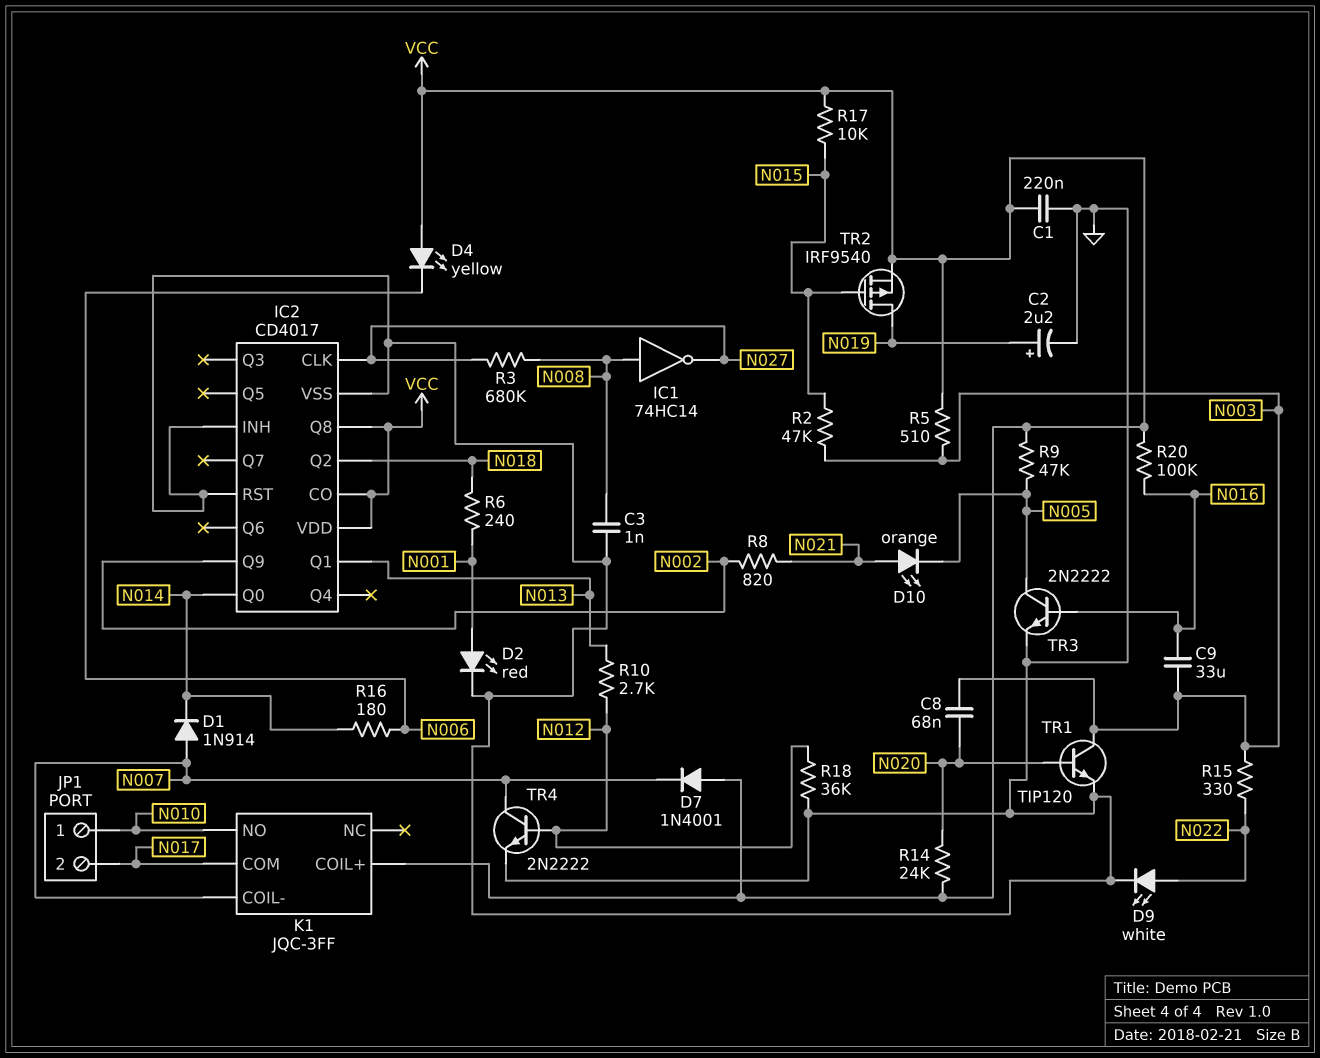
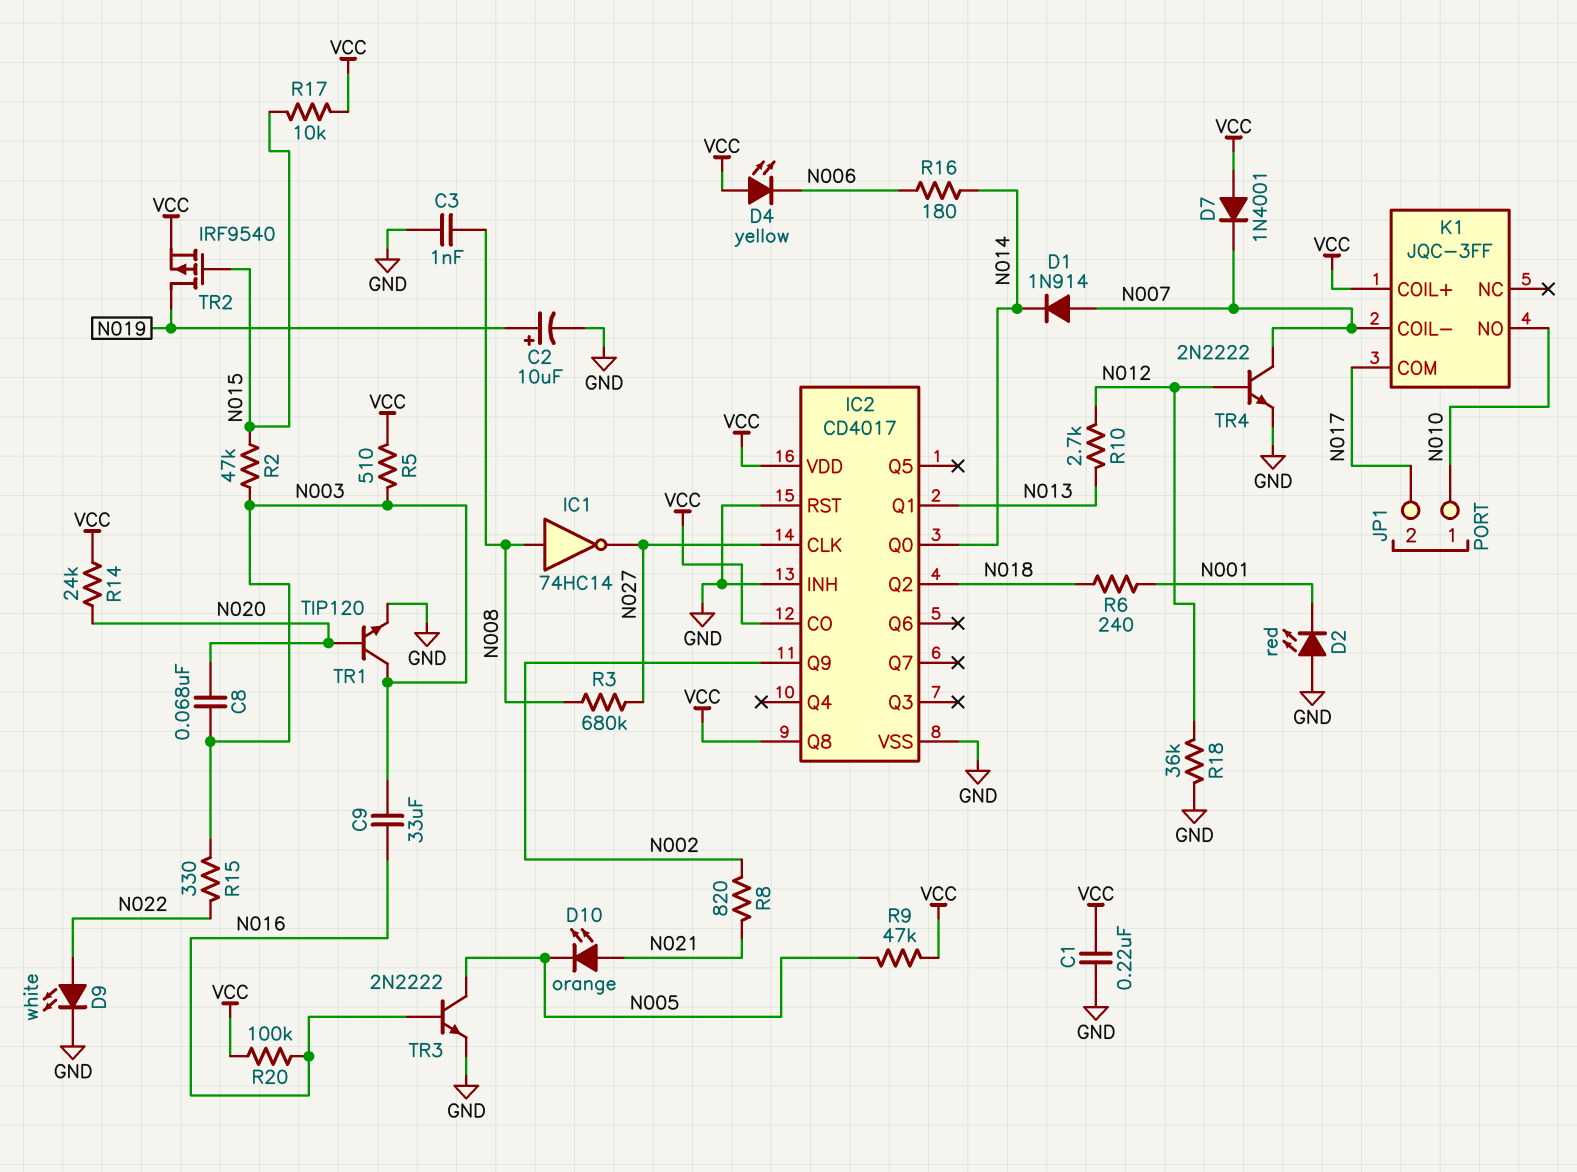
C2: 2.2uF (plus N019, minus GND) -> 10uF (plus N019, minus GND)
D2: LED red (A N001, K GND) -> LED red (A GND, K N001)

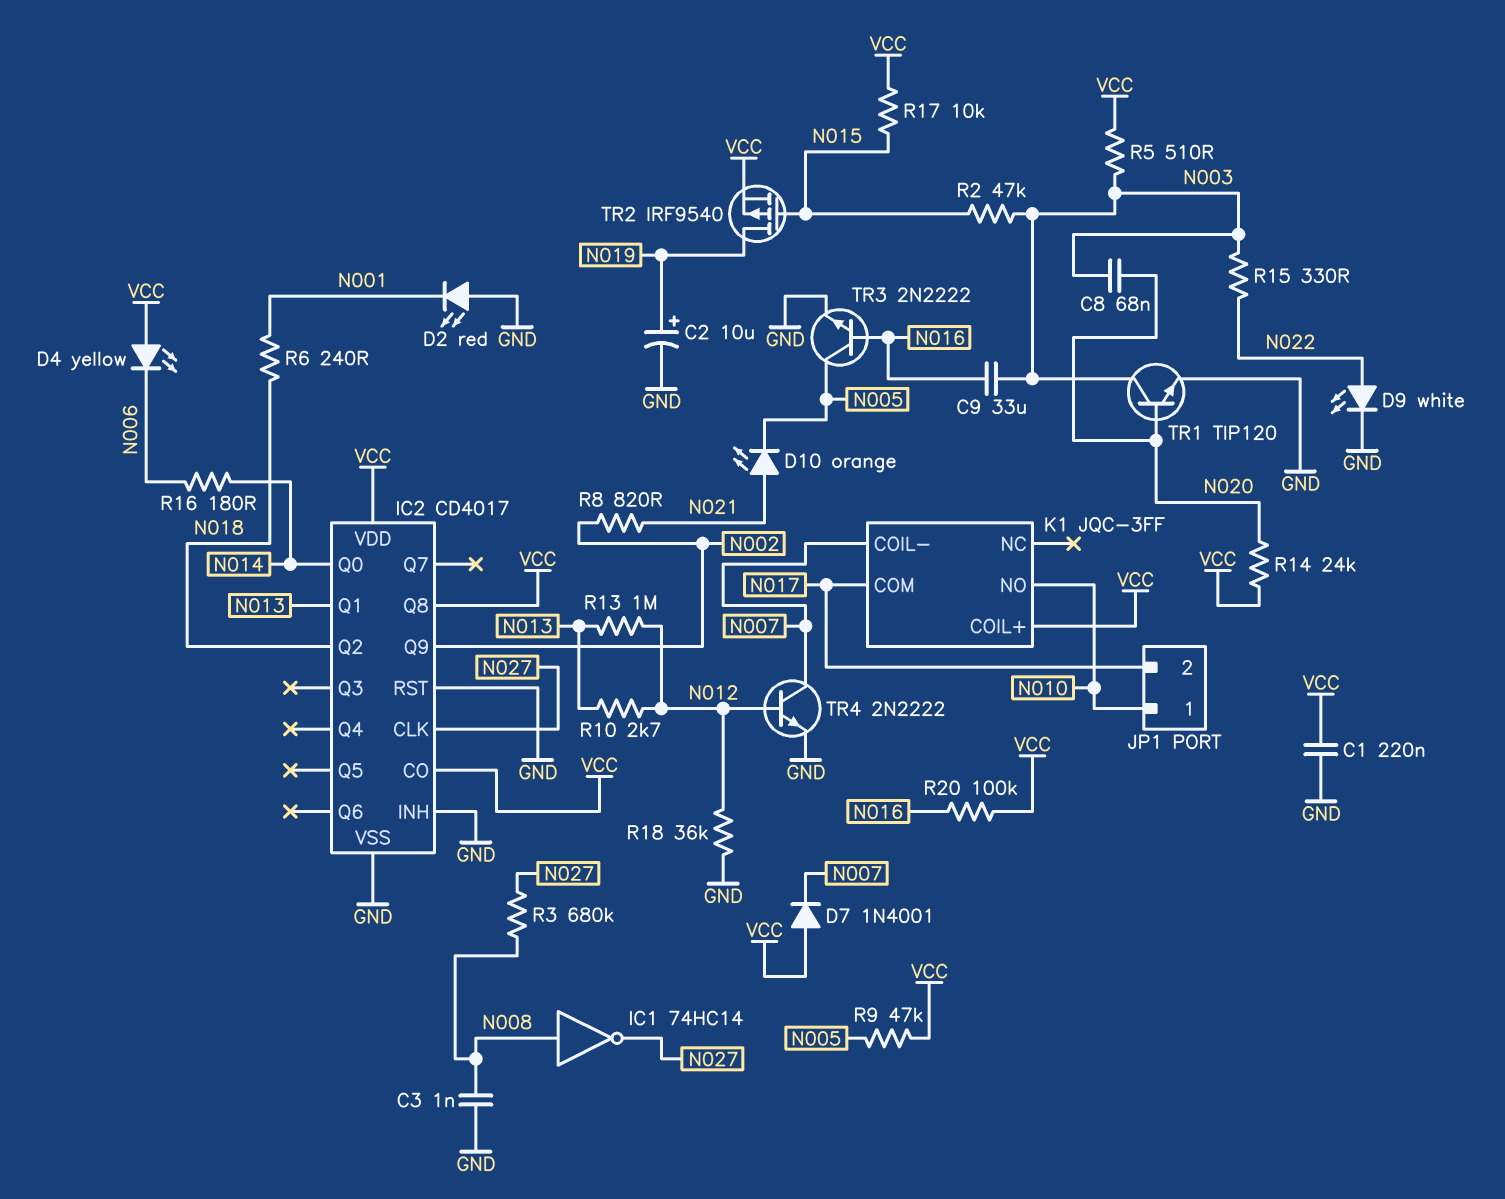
D1: diode 1N914 (A N007, K N014) -> none
R13: none -> 1M (N012, N013)

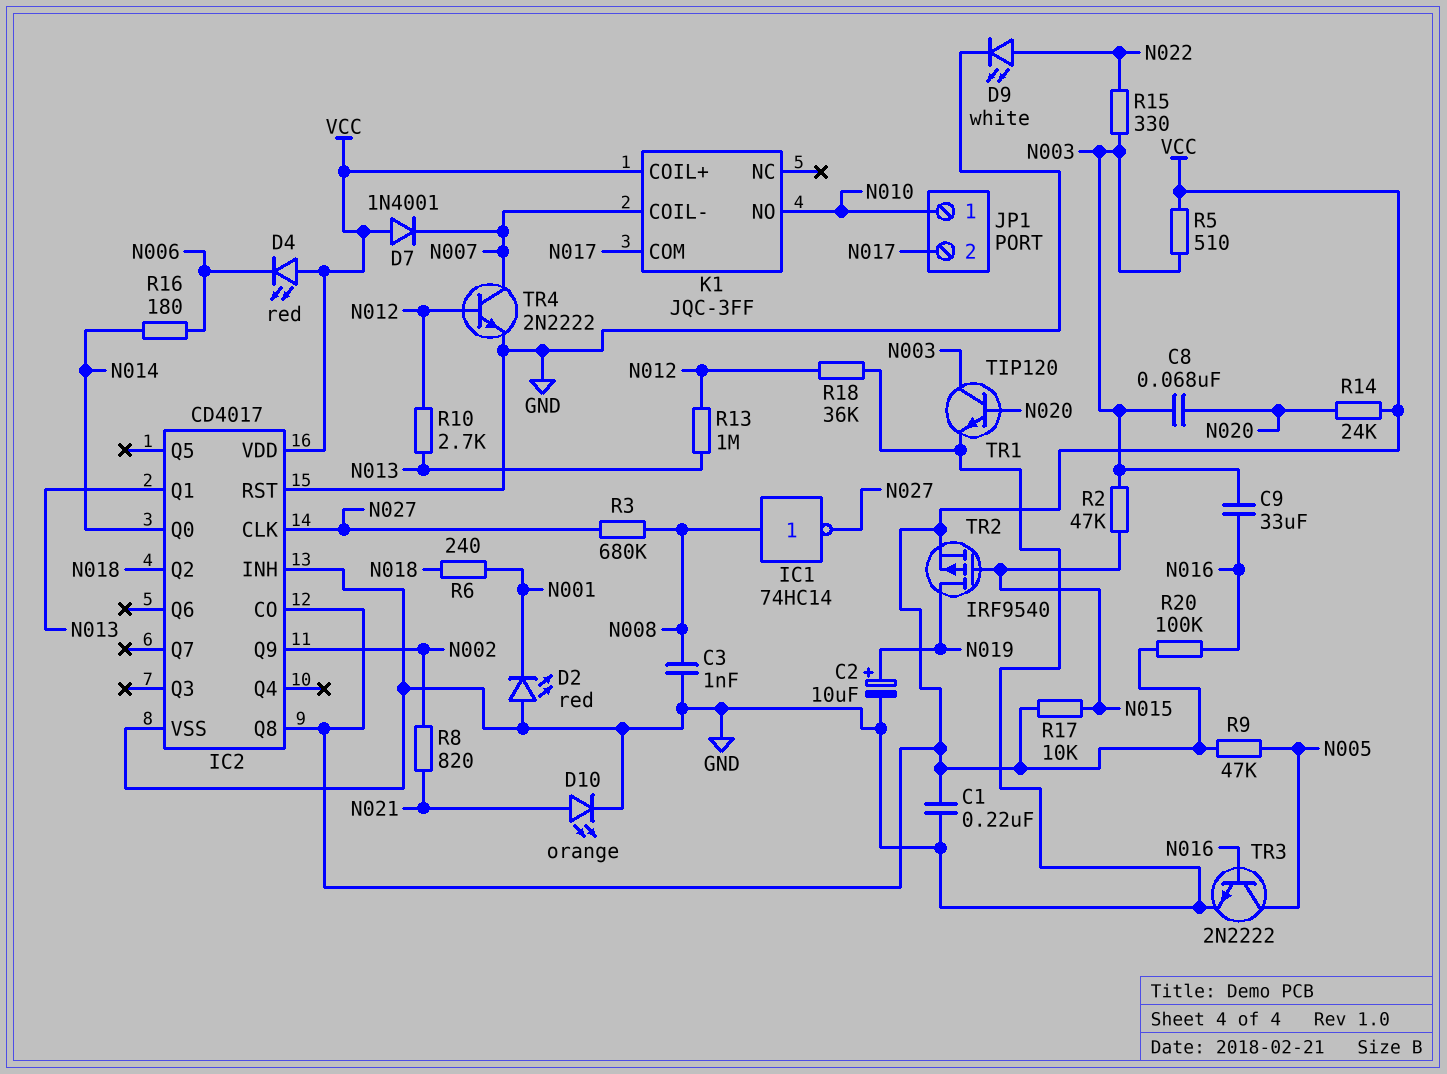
D4: LED yellow (A VCC, K N006) -> LED red (A VCC, K N006)
D10: LED orange (A N021, K N005) -> LED orange (A N021, K GND)

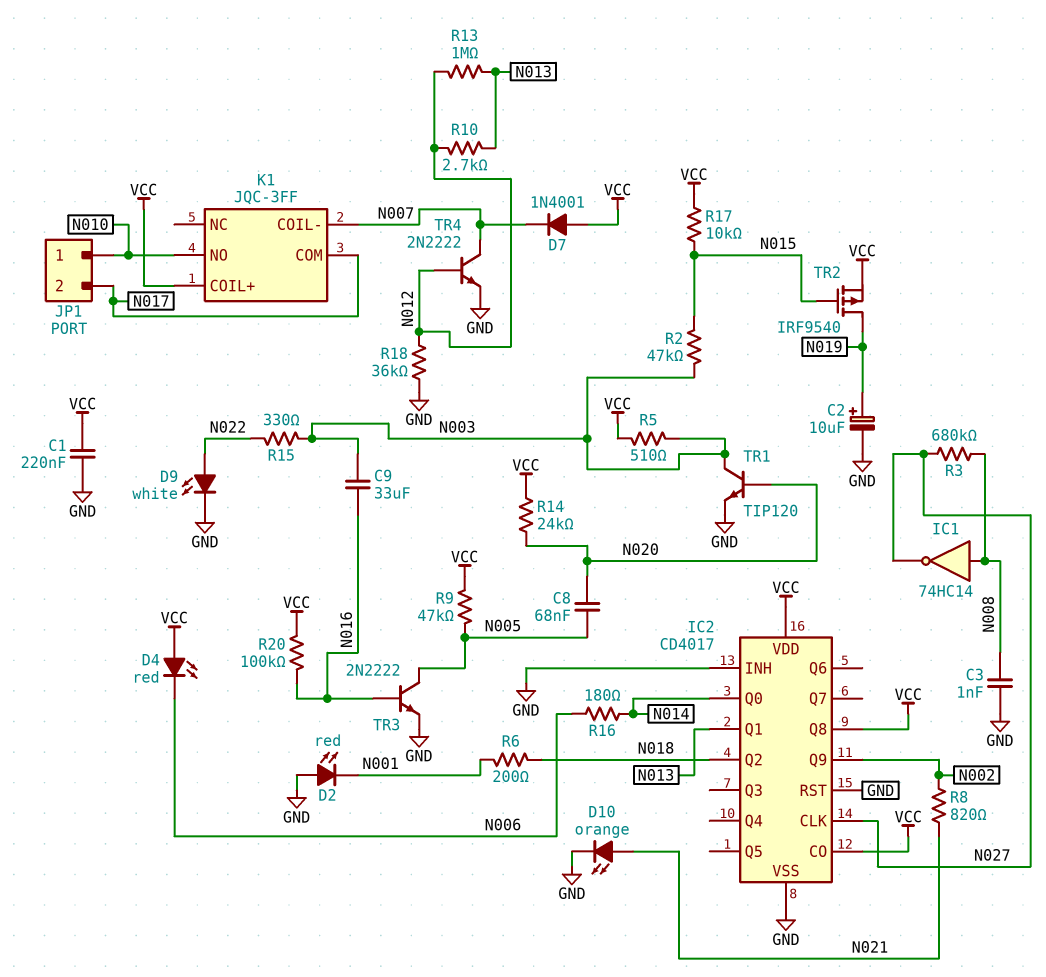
C8: 68nF (N003, N020) -> 68nF (N005, N020)
R6: 240 (N001, N018) -> 200 (N001, N018)

